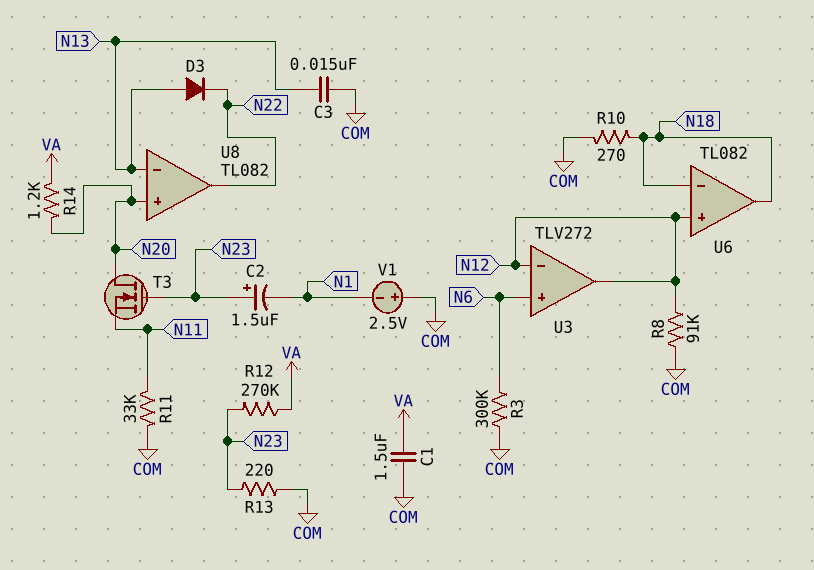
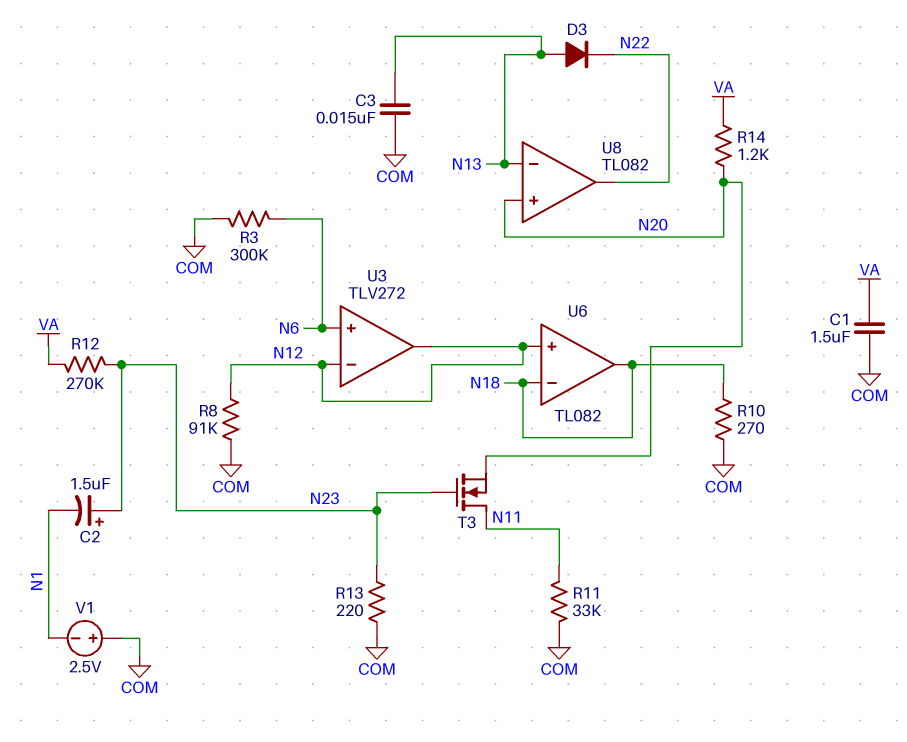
T3: NMOS (G N23, D N20, S N11) -> NMOS (G N23, D N11, S N20)

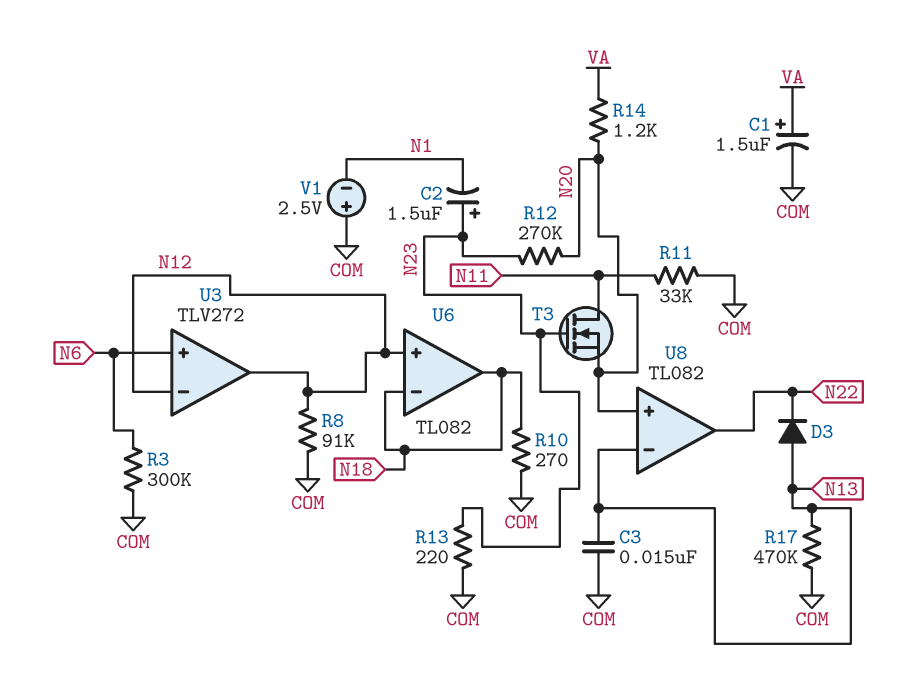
C1: 1.5uF (COM, VA) -> 1.5uF (plus VA, minus COM)
R12: 270k (N23, VA) -> 270k (N20, N23)
R17: none -> 470k (COM, N13)

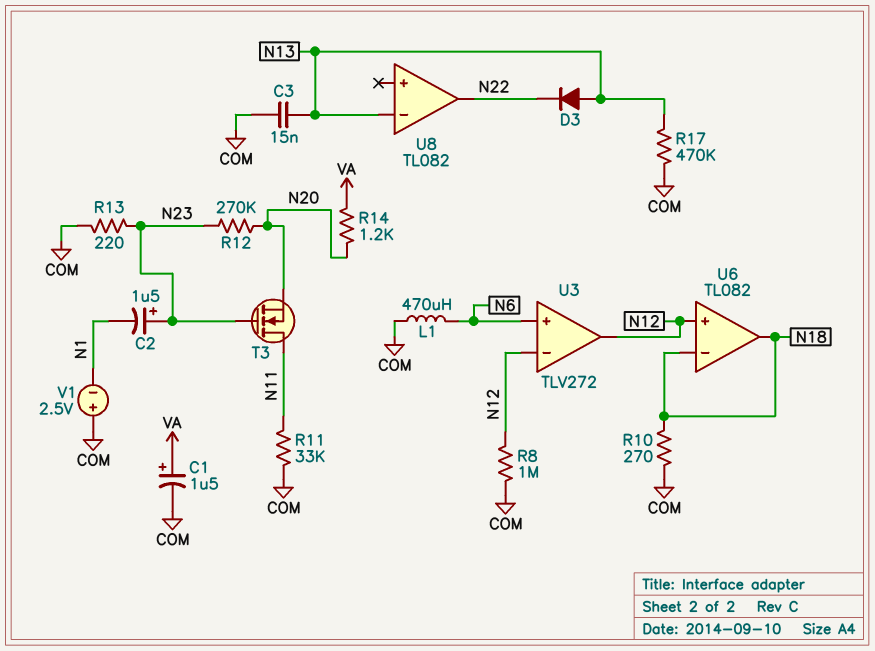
L1: none -> 470uH (COM, N6)
R3: 300k (COM, N6) -> none
R8: 91k (COM, N12) -> 1M (COM, N12)
U8 pin in+: N20 -> none

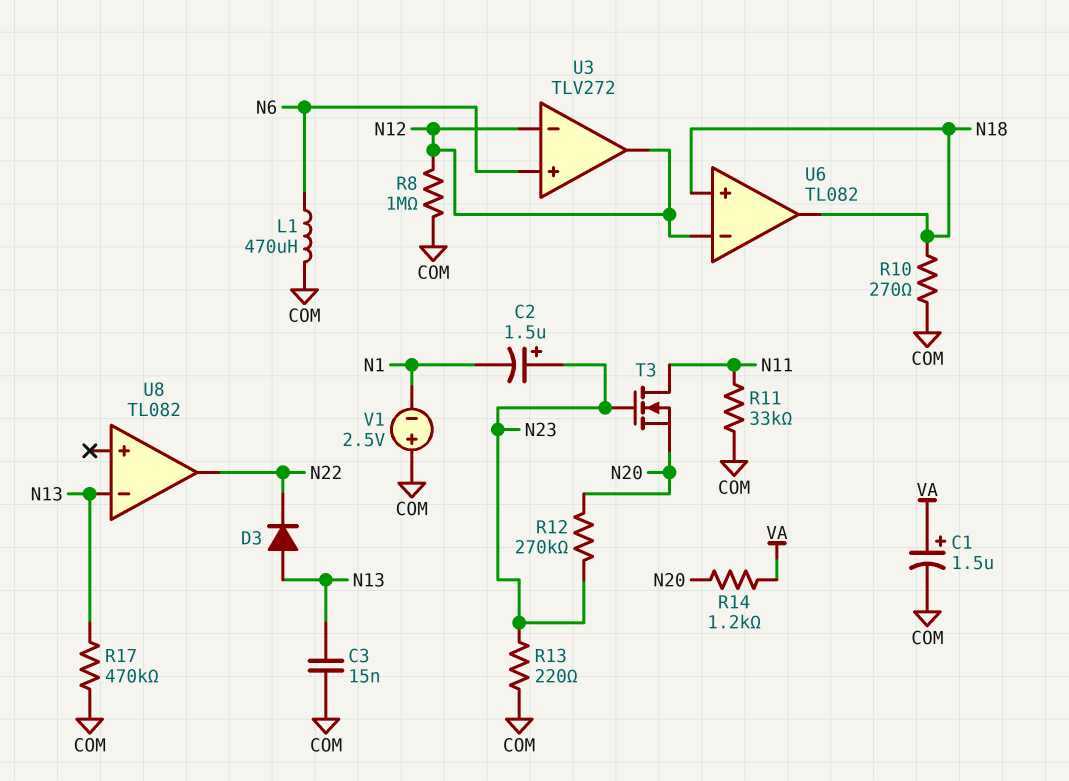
U6 pin in+: N12 -> N18
U6 pin in-: N18 -> N12

